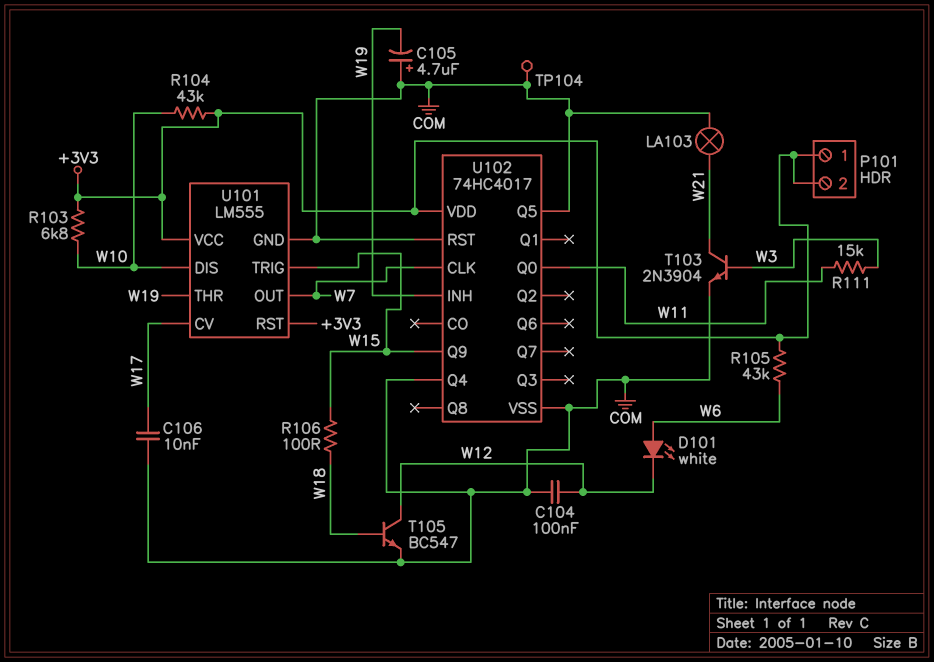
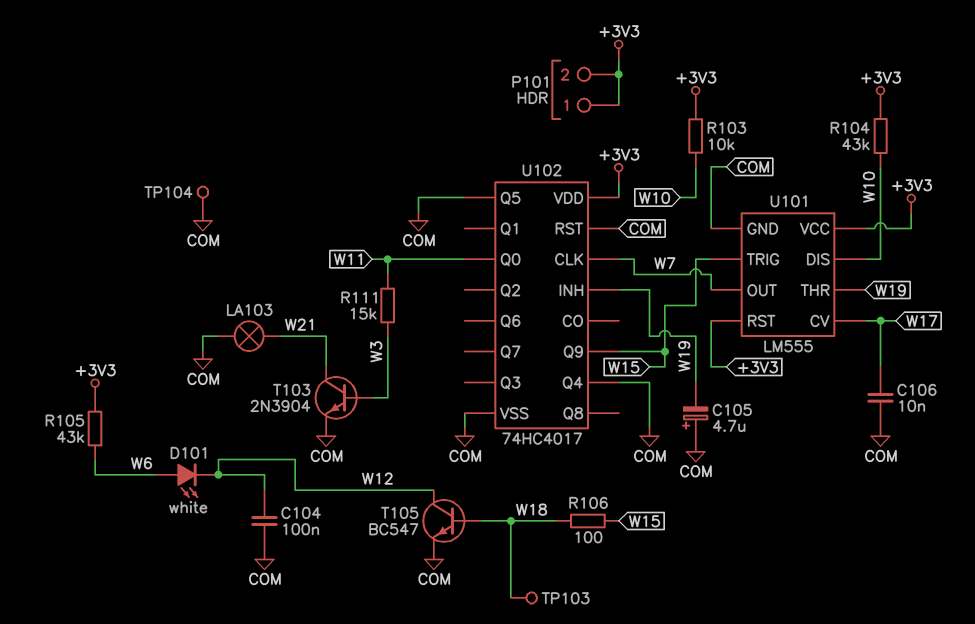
R103: 6.8k (+3V3, W10) -> 10k (+3V3, W10)
TP103: none -> test point (W18)

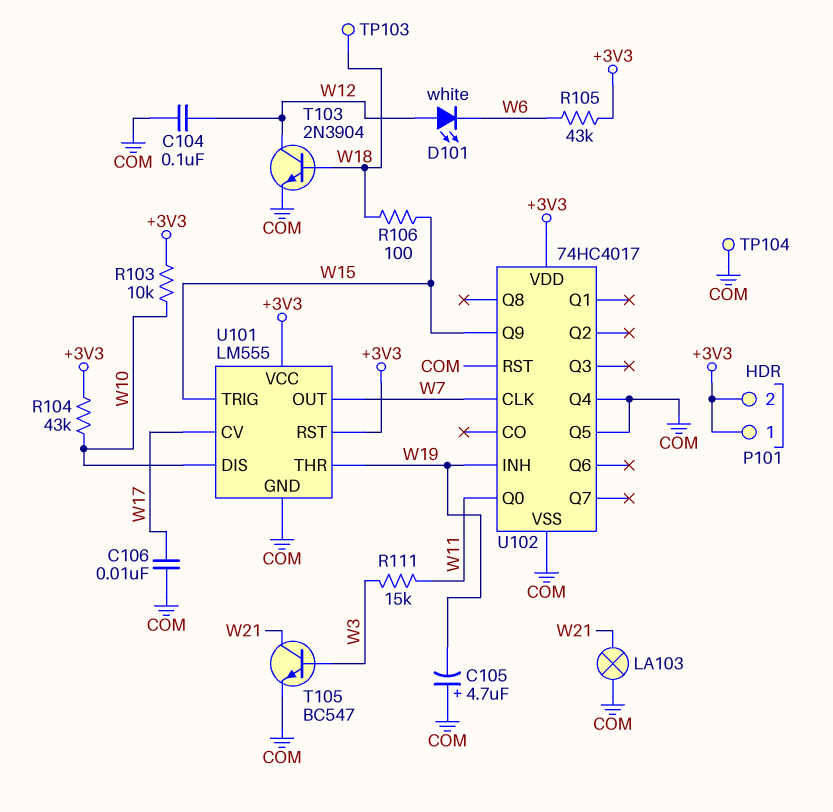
D101: LED white (A W6, K W12) -> LED white (A W12, K W6)
T103: NPN 2N3904 (B W3, C W21, E COM) -> NPN 2N3904 (B W18, C W12, E COM)
T105: NPN BC547 (B W18, C W12, E COM) -> NPN BC547 (B W3, C W21, E COM)

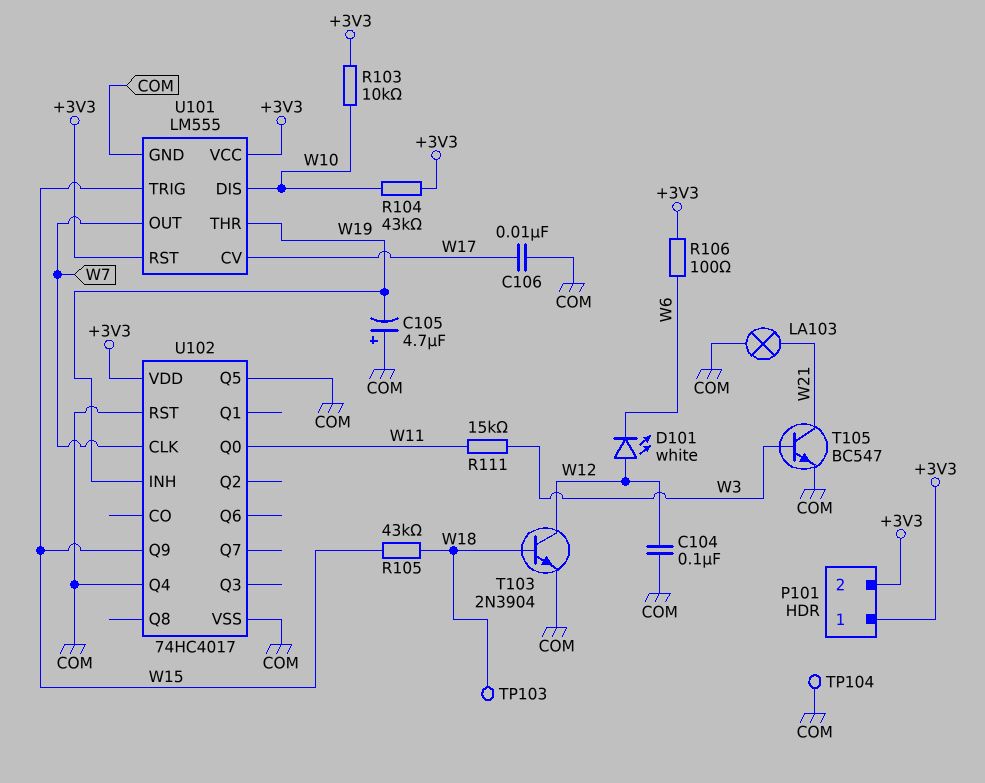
R105: 43k (+3V3, W6) -> 43k (W15, W18)
R106: 100 (W15, W18) -> 100 (+3V3, W6)

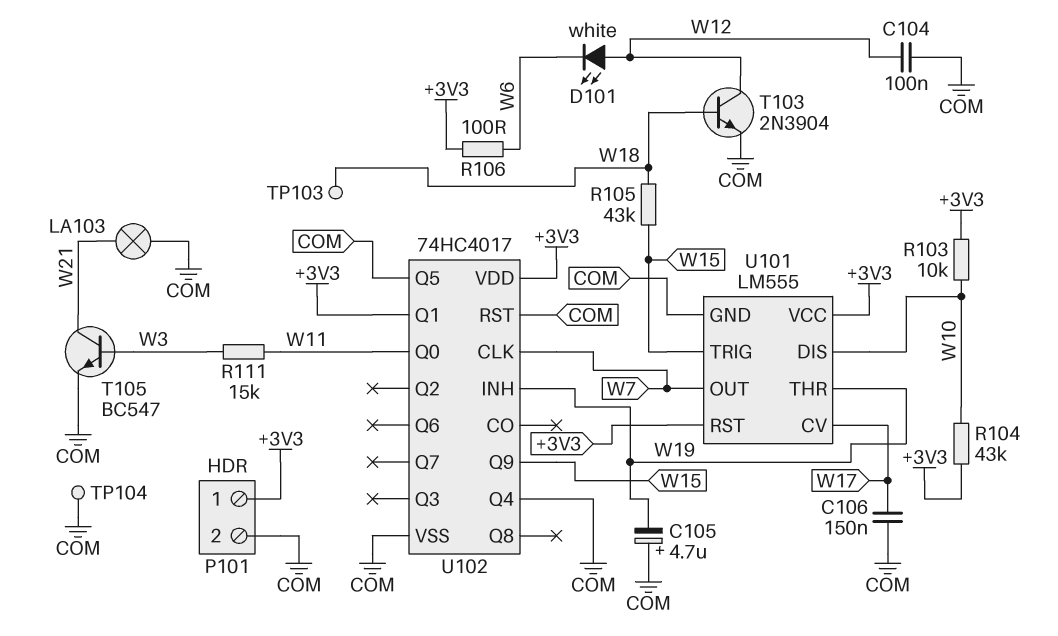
C106: 10nF (COM, W17) -> 150nF (COM, W17)
P101 pin 2: +3V3 -> COM
U102 pin Q1: none -> +3V3

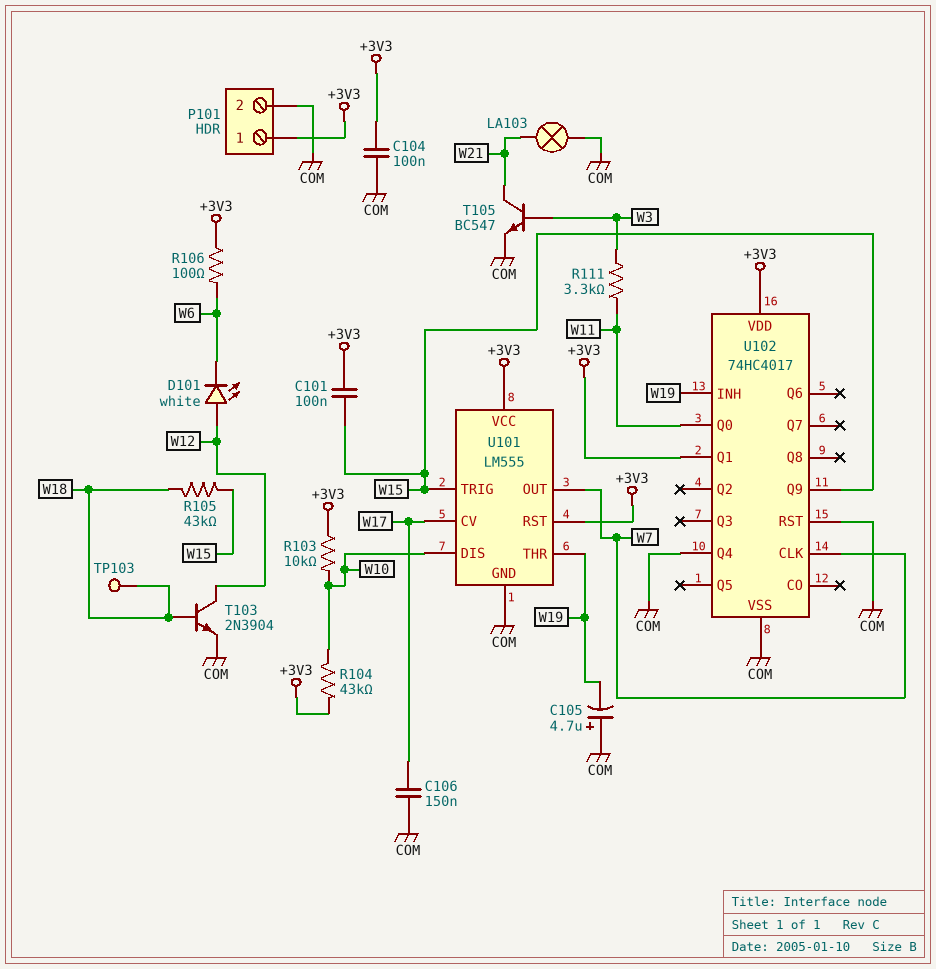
C101: none -> 100nF (+3V3, W15)
C104: 100nF (COM, W12) -> 100nF (+3V3, COM)
R111: 15k (W3, W11) -> 3.3k (W3, W11)
TP104: test point (COM) -> none
U102 pin Q5: COM -> none

